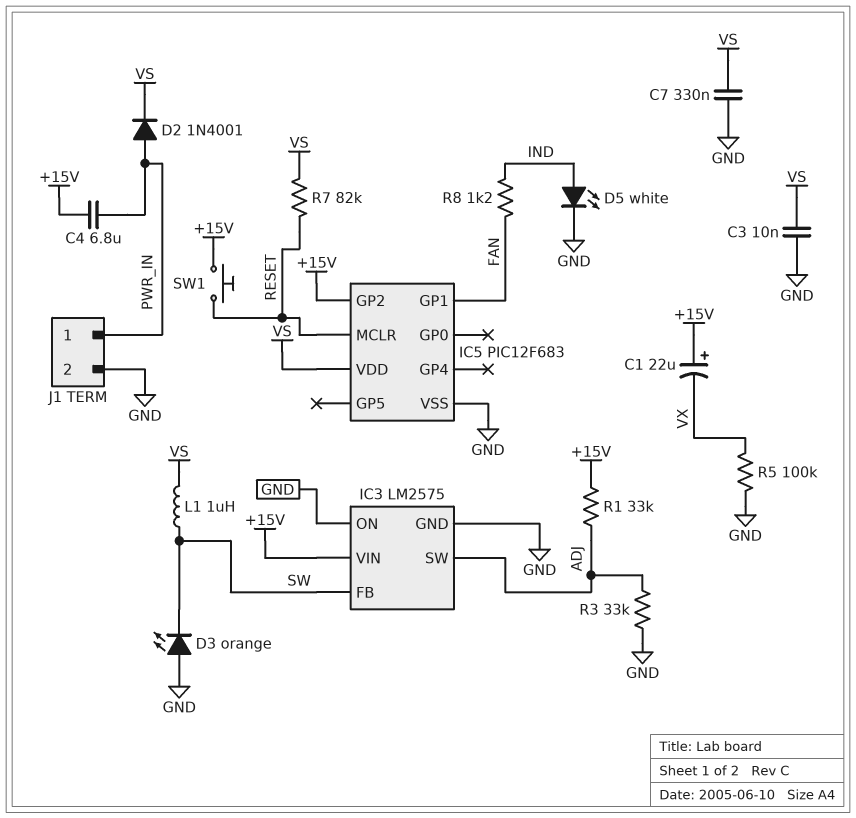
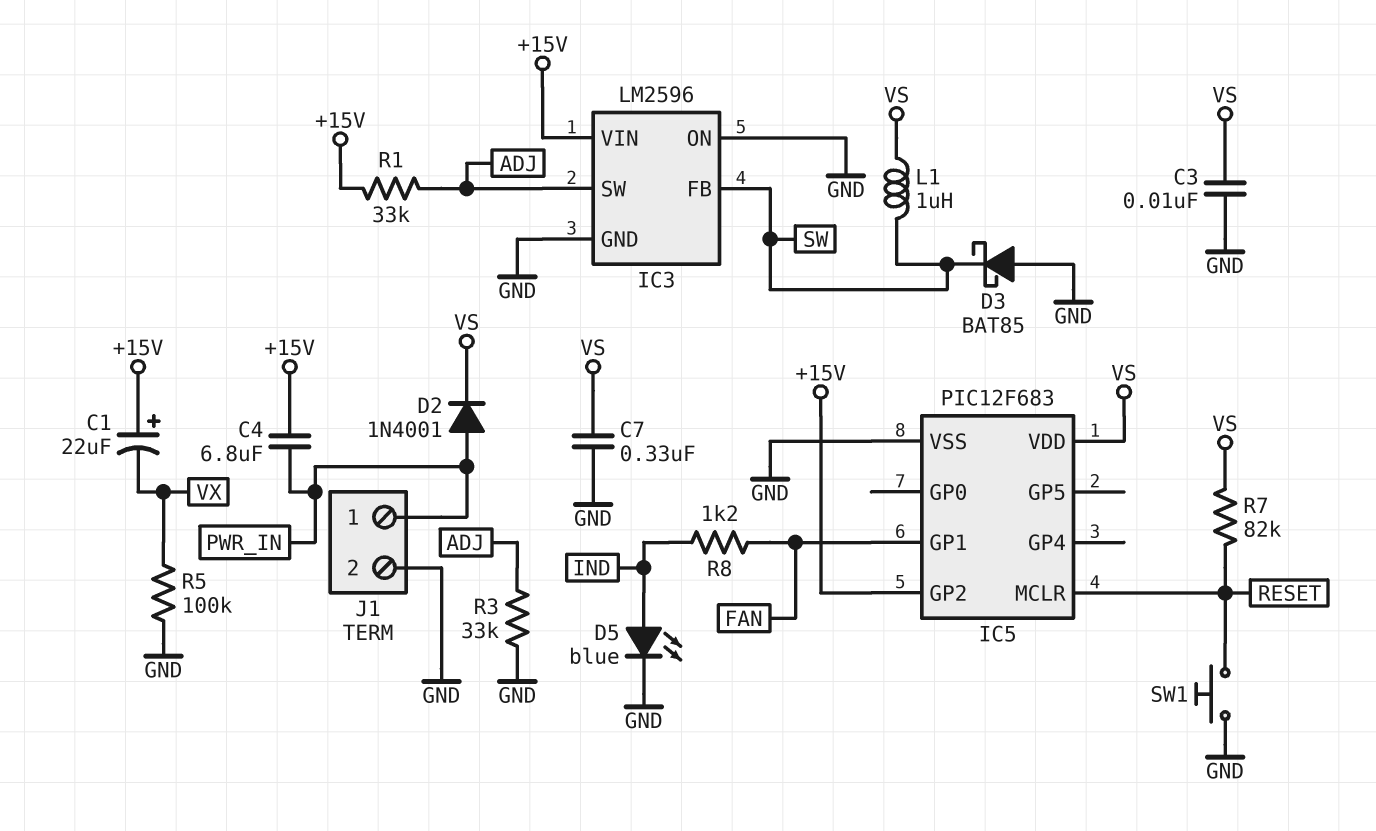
D3: LED orange (A GND, K SW) -> schottky BAT85 (A GND, K SW)
D5: LED white (A IND, K GND) -> LED blue (A IND, K GND)
IC3: LM2575 -> LM2596
SW1: button (+15V, RESET) -> button (GND, RESET)

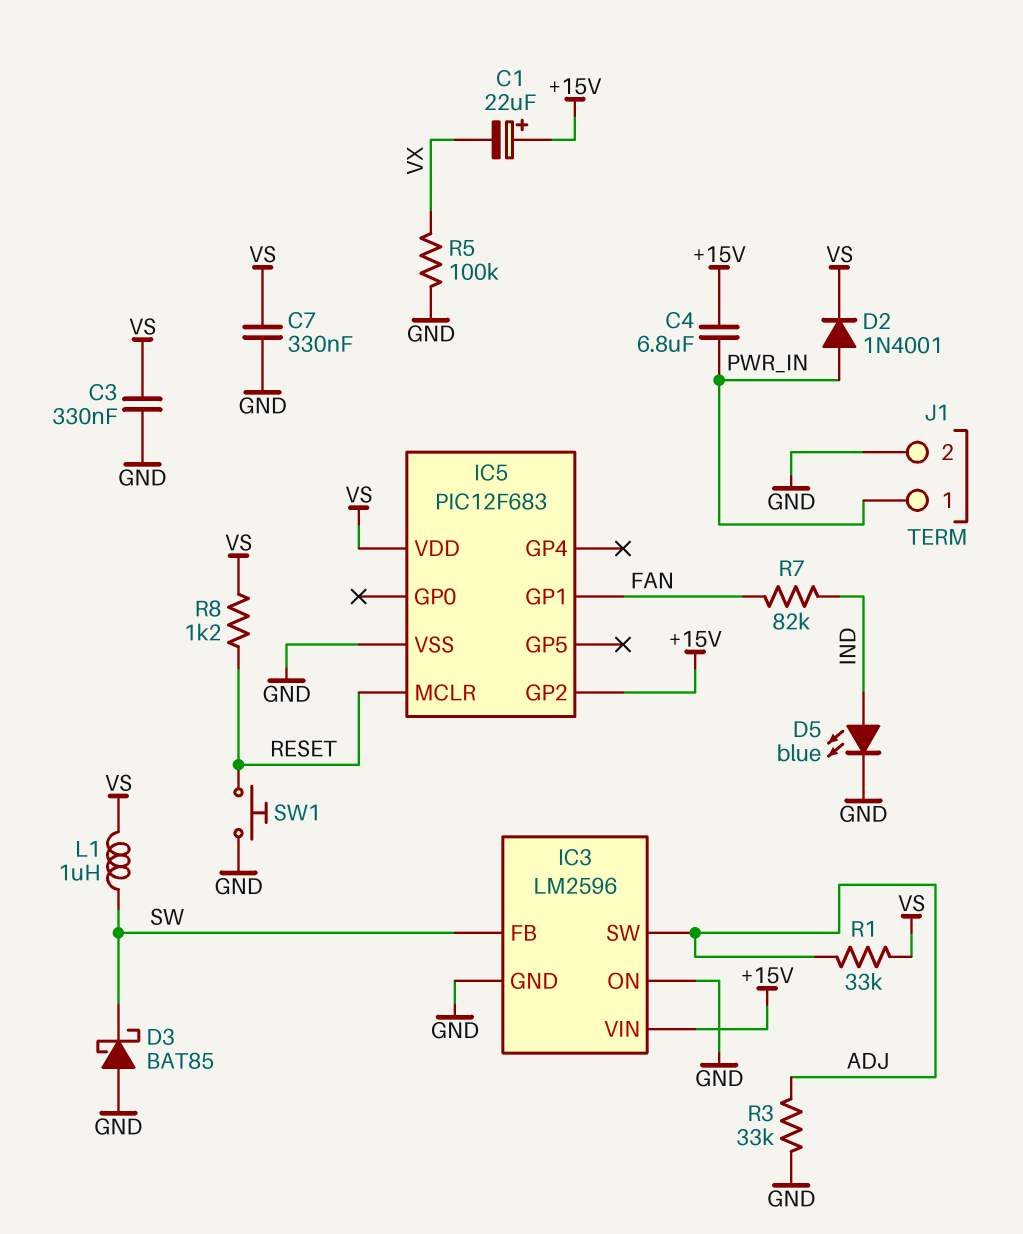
C3: 10nF (GND, VS) -> 330nF (GND, VS)
R1: 33k (+15V, ADJ) -> 33k (ADJ, VS)
R7: 82k (RESET, VS) -> 82k (FAN, IND)
R8: 1.2k (FAN, IND) -> 1.2k (RESET, VS)

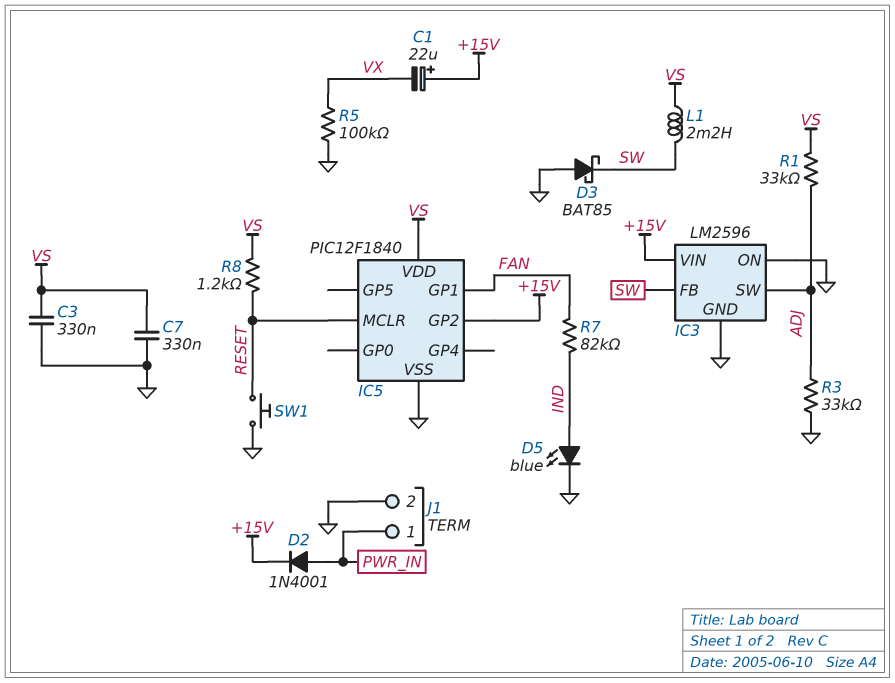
C4: 6.8uF (+15V, PWR_IN) -> none
D2: diode 1N4001 (A PWR_IN, K VS) -> diode 1N4001 (A PWR_IN, K +15V)
IC5: PIC12F683 -> PIC12F1840
L1: 1uH (SW, VS) -> 2.2mH (SW, VS)

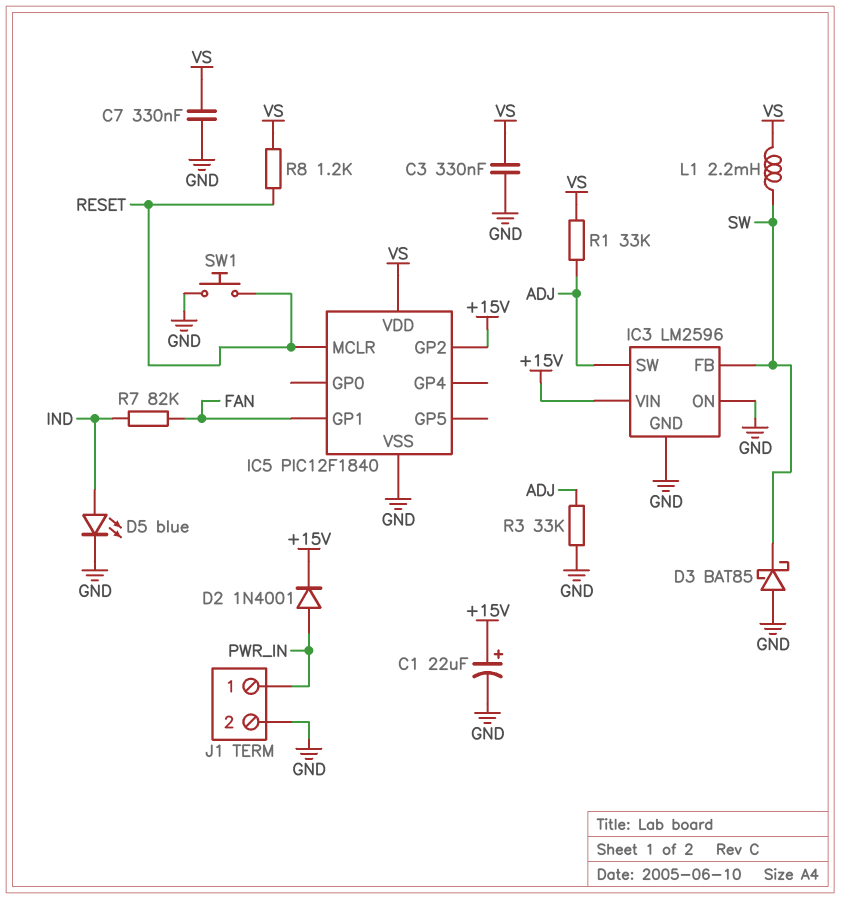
C1: 22uF (plus +15V, minus VX) -> 22uF (plus +15V, minus GND)
R5: 100k (GND, VX) -> none

